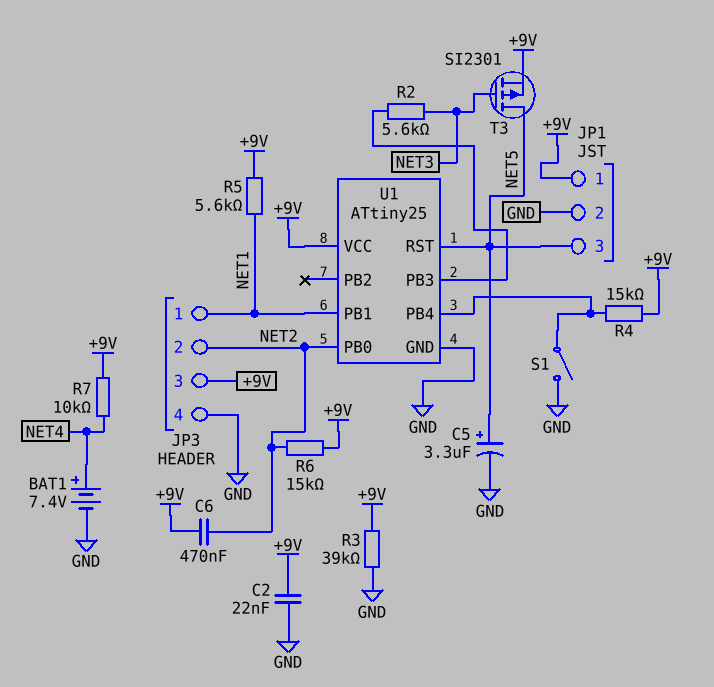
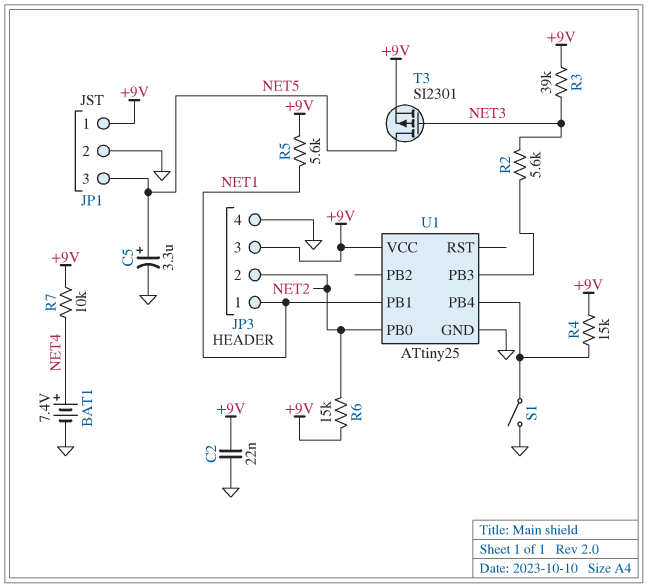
C6: 470nF (+9V, NET2) -> none
R3: 39k (+9V, GND) -> 39k (+9V, NET3)
U1 pin RST: NET5 -> none

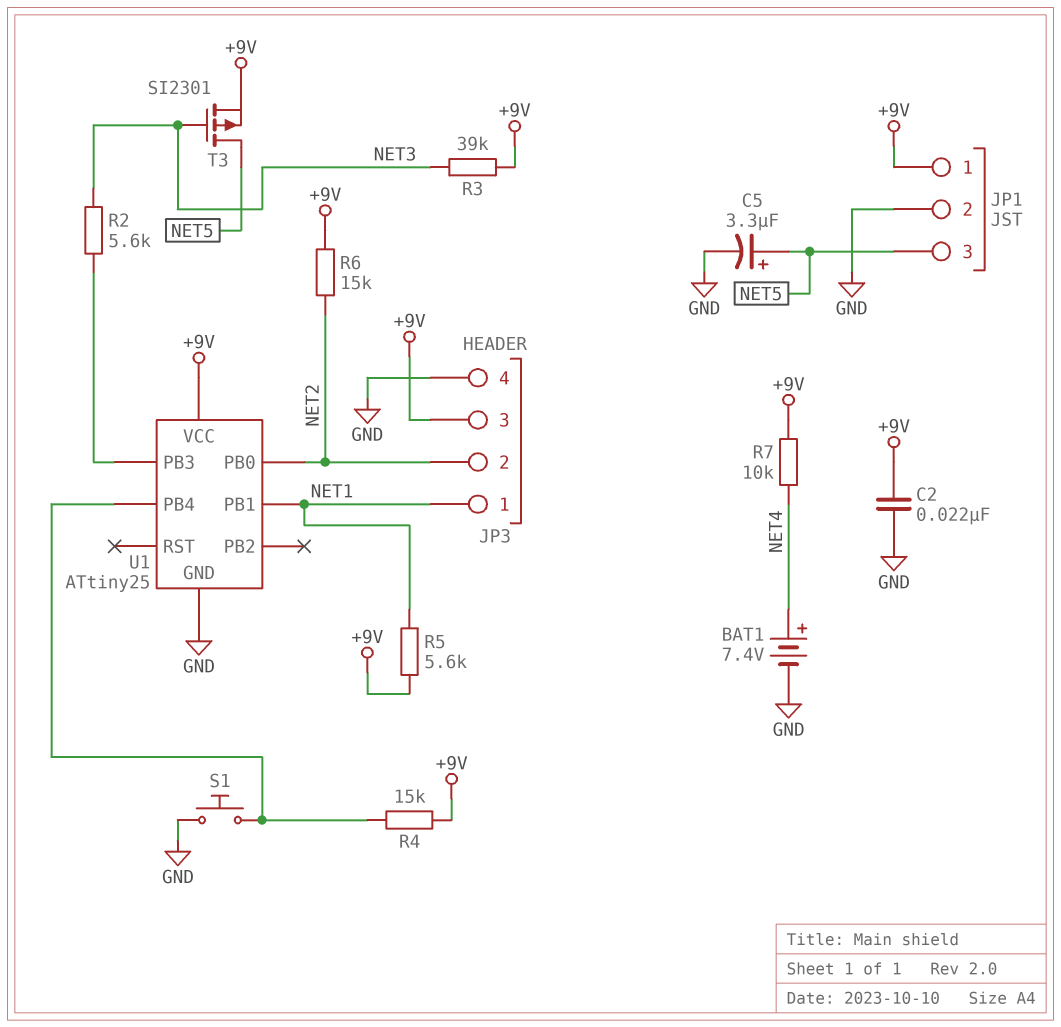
S1: switch (GND, U1/PB4) -> button (GND, U1/PB4)

